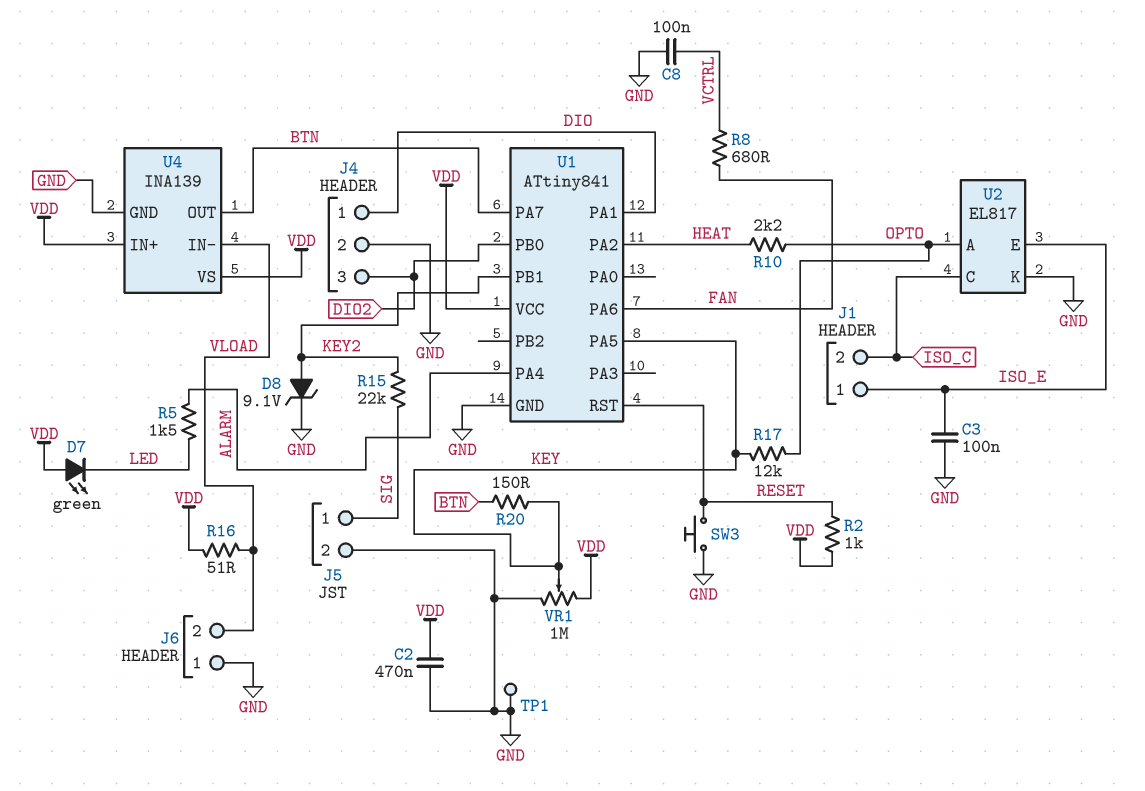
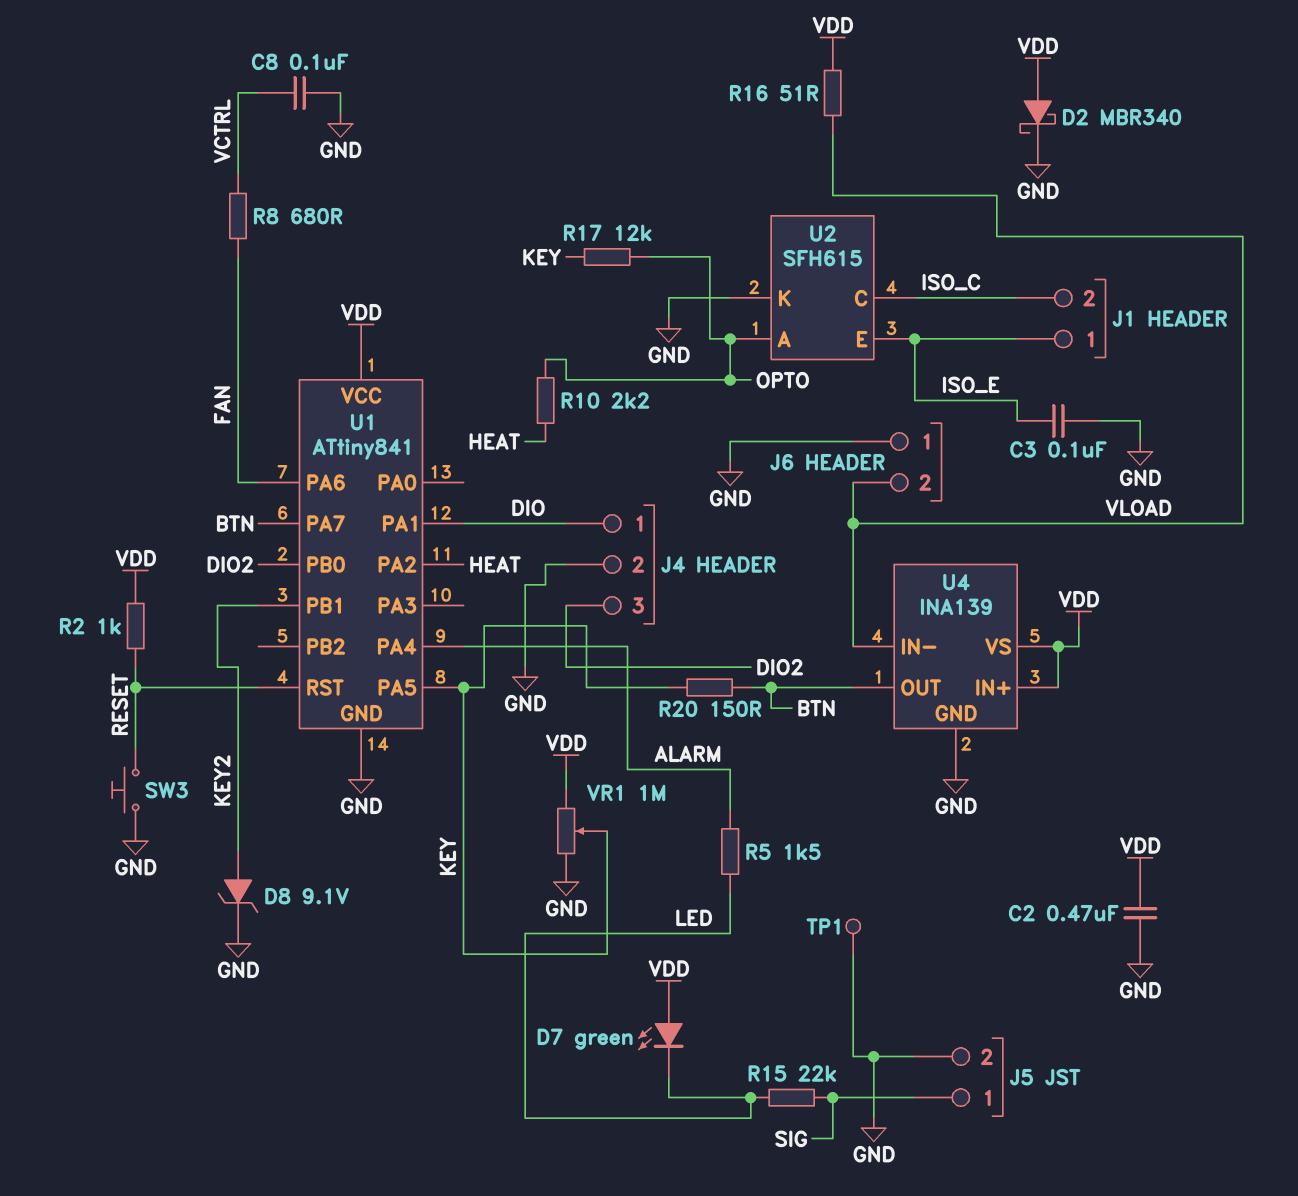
D2: none -> schottky MBR340 (A VDD, K GND)
R15: 22k (KEY2, SIG) -> 22k (LED, SIG)
U2: EL817 -> SFH615

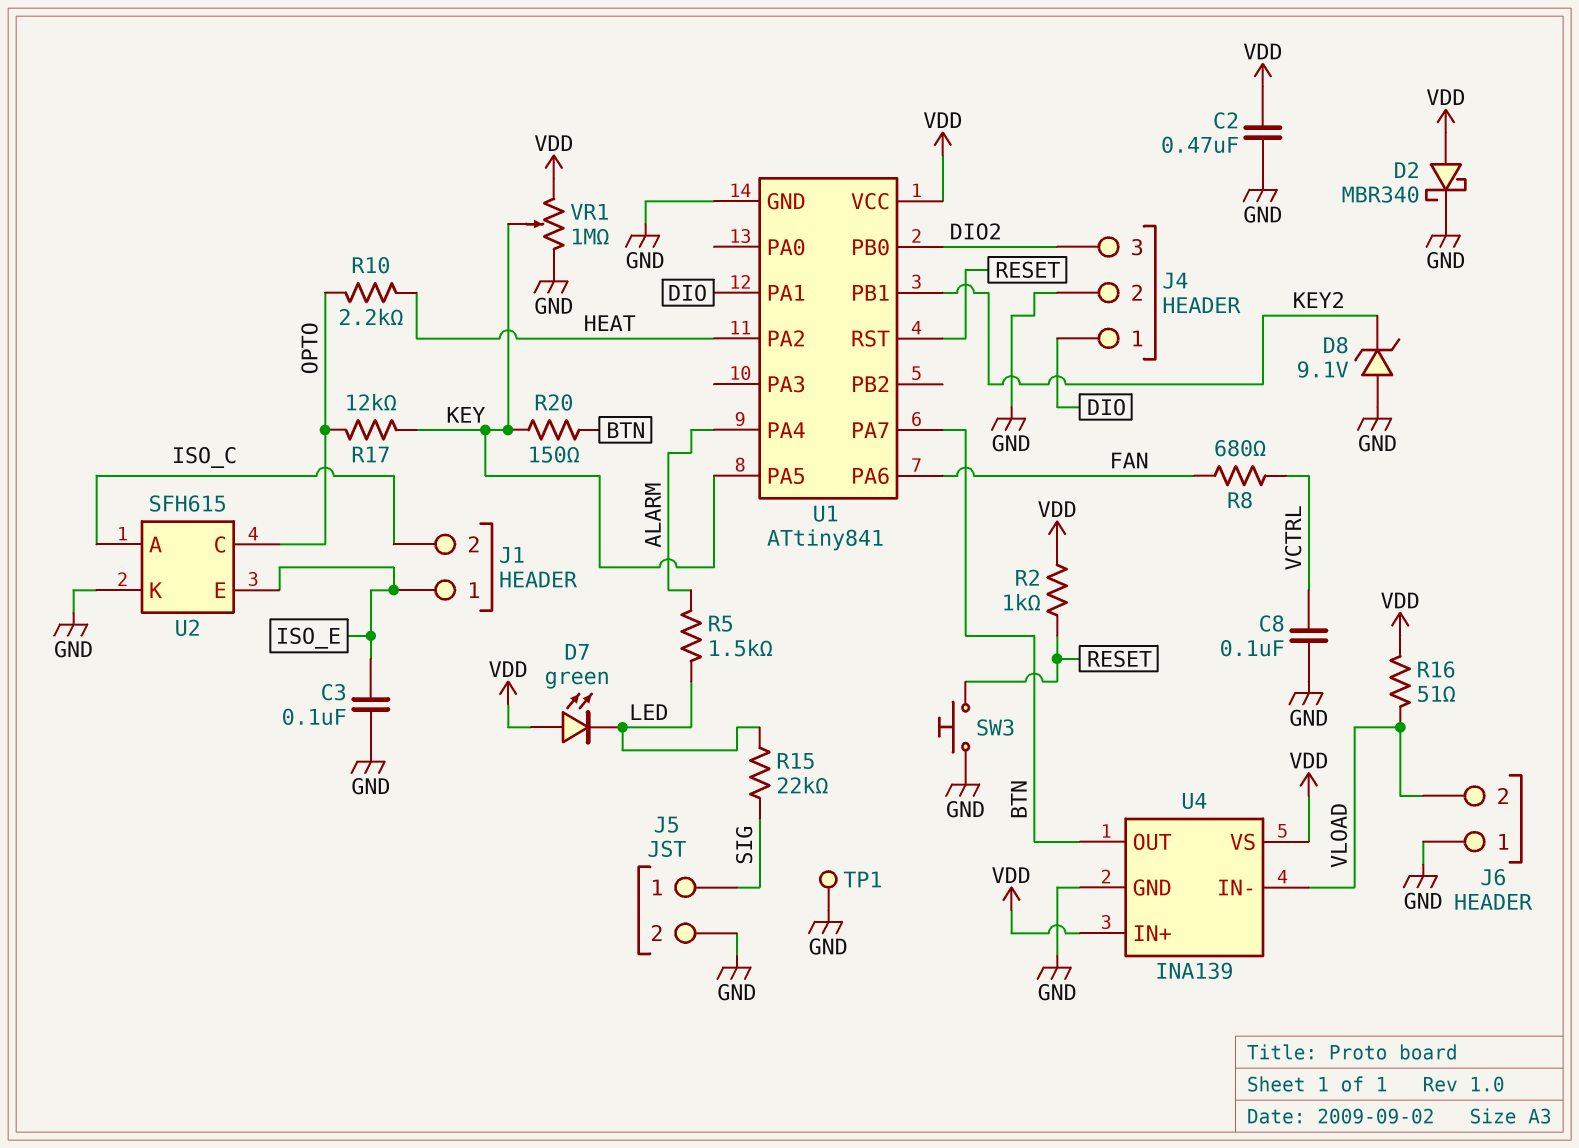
D8: zener 9.1V (A KEY2, K GND) -> zener 9.1V (A GND, K KEY2)
U2 pin A: OPTO -> ISO_C
U2 pin C: ISO_C -> OPTO

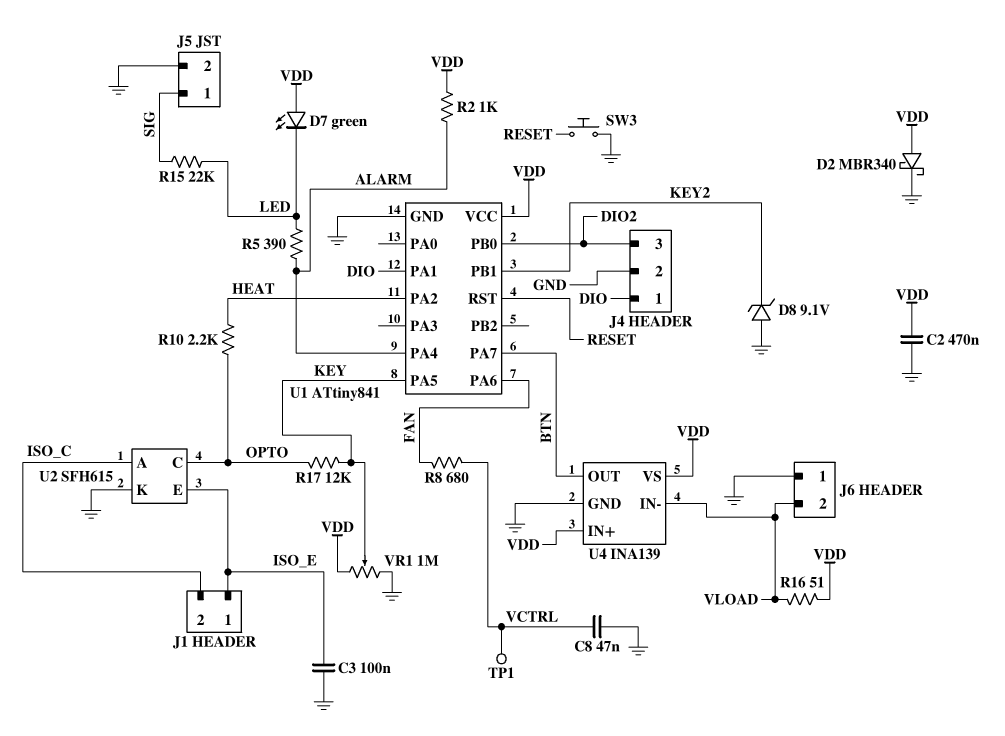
C8: 100nF (GND, VCTRL) -> 47nF (GND, VCTRL)
R2: 1k (RESET, VDD) -> 1k (ALARM, VDD)
R5: 1.5k (ALARM, LED) -> 390 (ALARM, LED)
R20: 150 (BTN, KEY) -> none
TP1: test point (GND) -> test point (VCTRL)

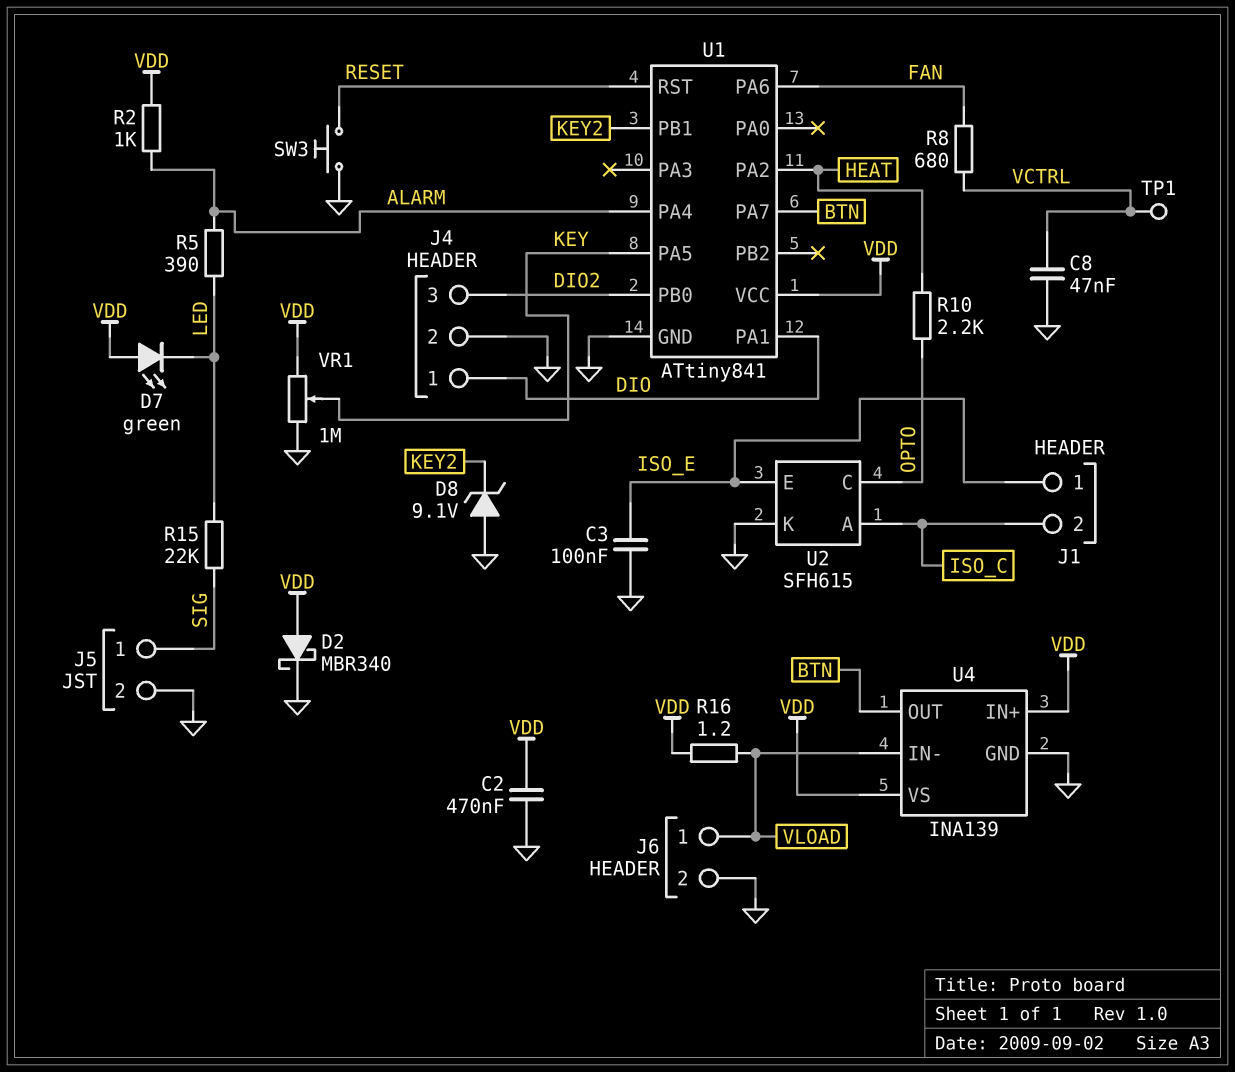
J6 pin 1: GND -> VLOAD
J6 pin 2: VLOAD -> GND
R16: 51 (VDD, VLOAD) -> 1.2 (VDD, VLOAD)
R17: 12k (KEY, OPTO) -> none

